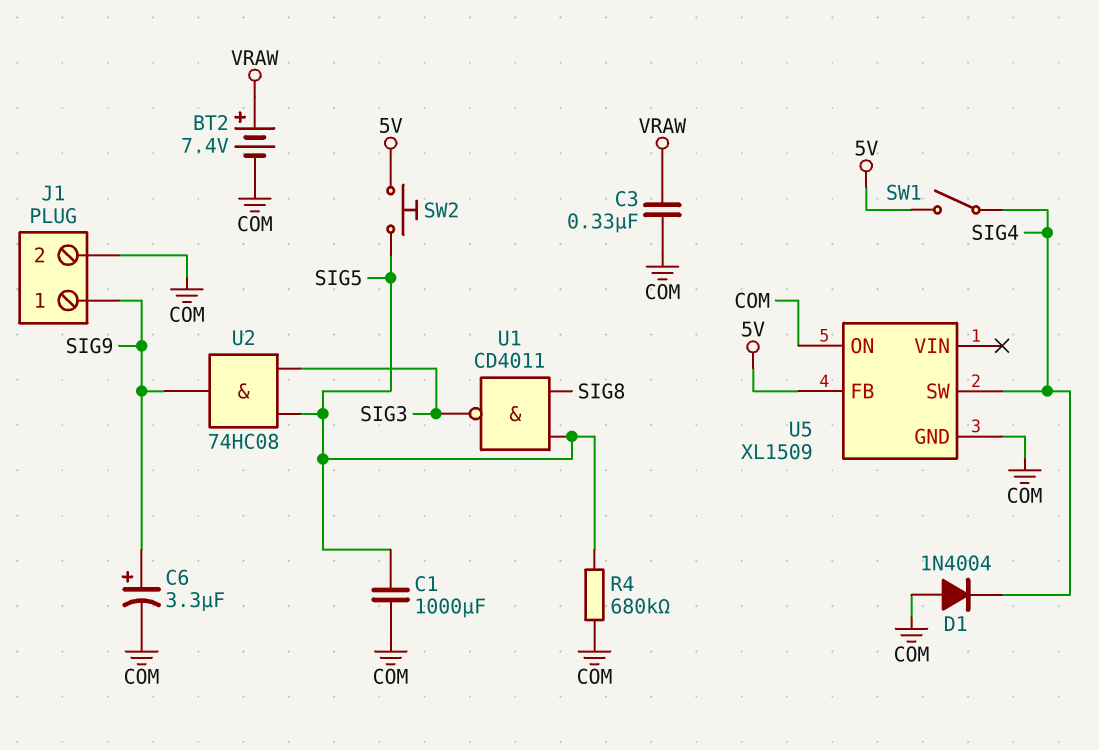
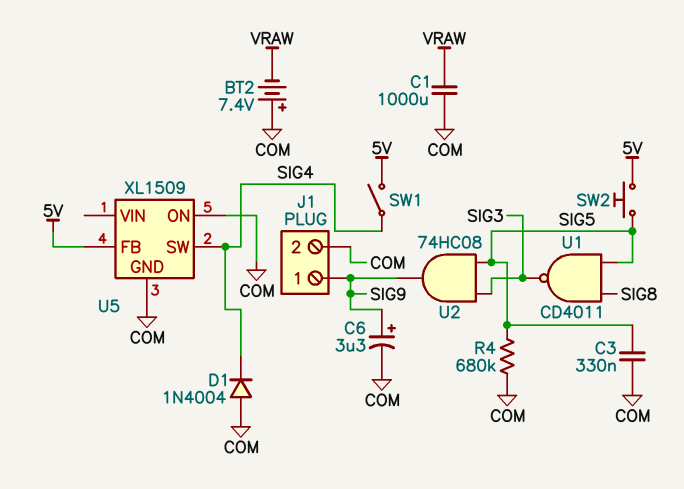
BT2: 7.4V (plus VRAW, minus COM) -> 7.4V (plus COM, minus VRAW)
C1: 1000uF (COM, SIG5) -> 1000uF (COM, VRAW)
C3: 330nF (COM, VRAW) -> 330nF (COM, SIG5)

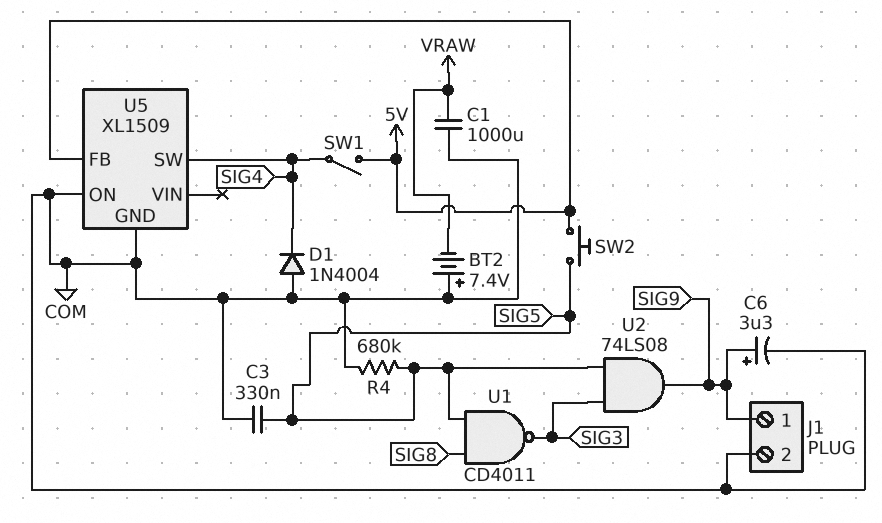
U2: AND 74HC08 (in SIG3, in SIG5, out SIG9) -> AND 74LS08 (in SIG3, in SIG5, out SIG9)

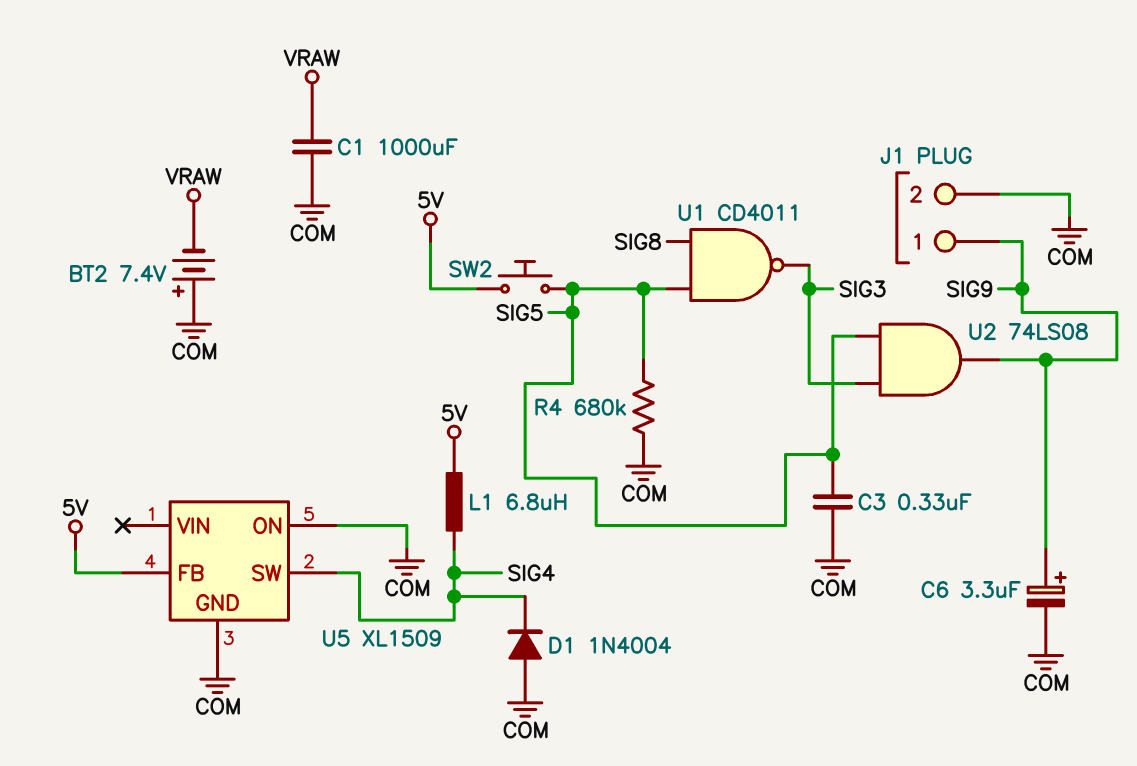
L1: none -> 6.8uH (5V, SIG4)
SW1: switch (5V, SIG4) -> none

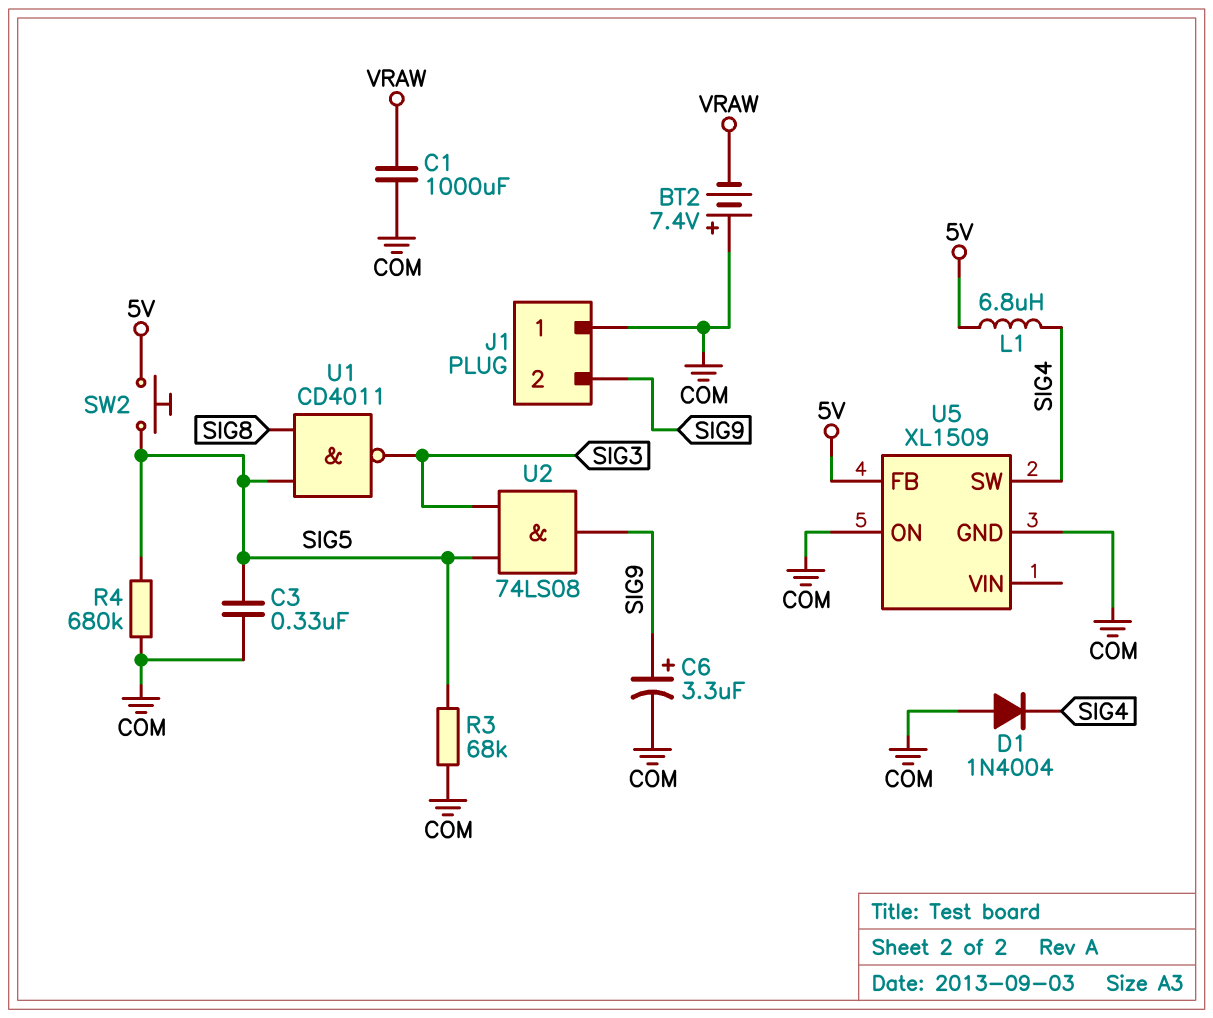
J1 pin 1: SIG9 -> COM
J1 pin 2: COM -> SIG9
R3: none -> 68k (COM, SIG5)

